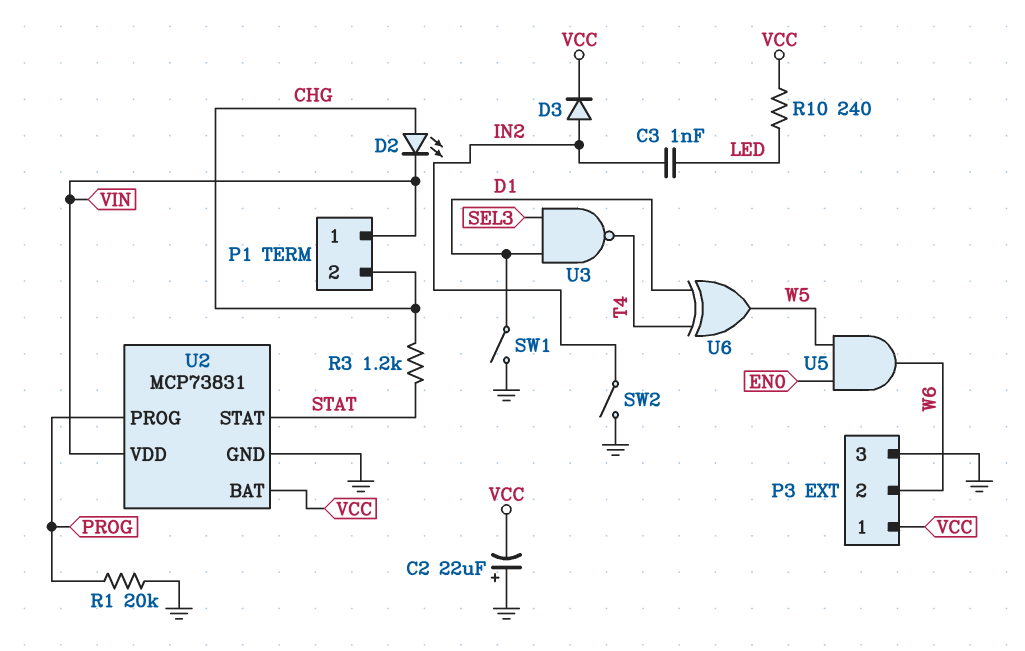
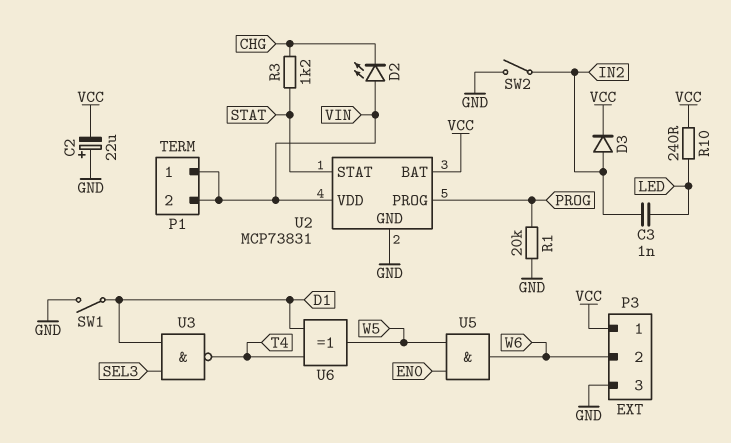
D2: LED (A CHG, K VIN) -> LED (A VIN, K CHG)
P1 pin 2: CHG -> VIN

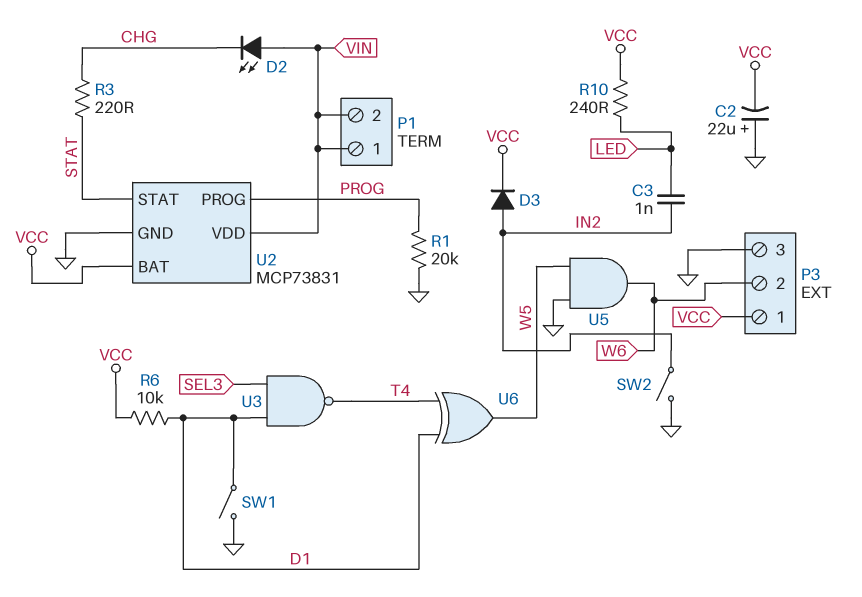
R3: 1.2k (CHG, STAT) -> 220 (CHG, STAT)
R6: none -> 10k (D1, VCC)
U5: AND (in EN0, in W5, out W6) -> AND (in GND, in W5, out W6)

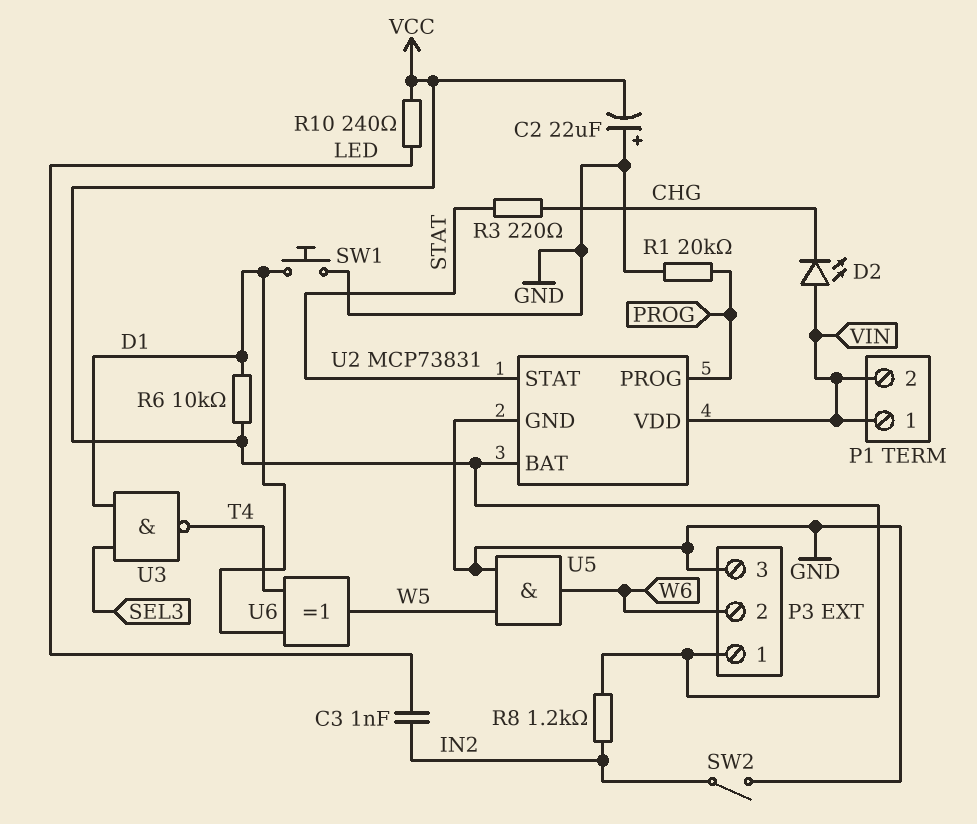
D3: diode (A IN2, K VCC) -> none
R8: none -> 1.2k (IN2, VCC)
SW1: switch (D1, GND) -> button (D1, GND)

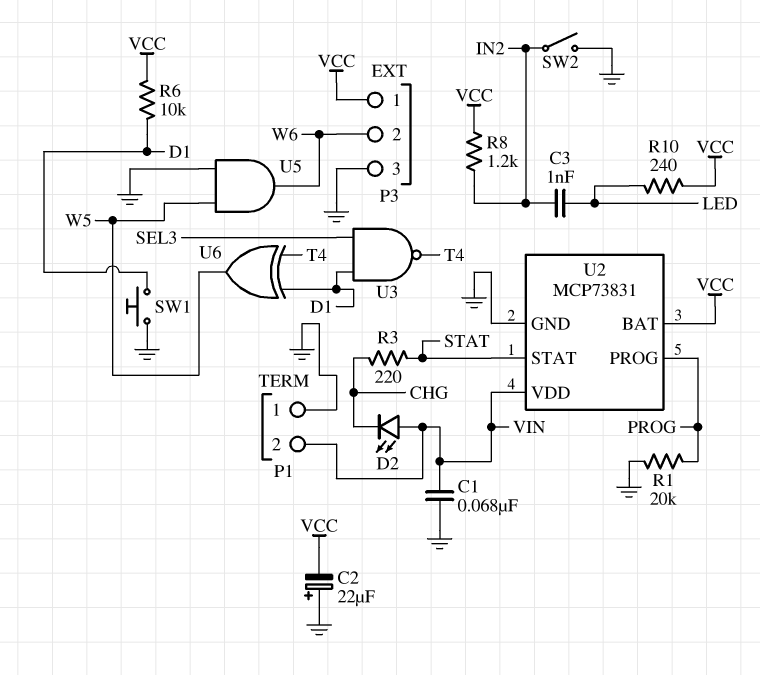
C1: none -> 68nF (GND, VIN)
P1 pin 1: VIN -> GND

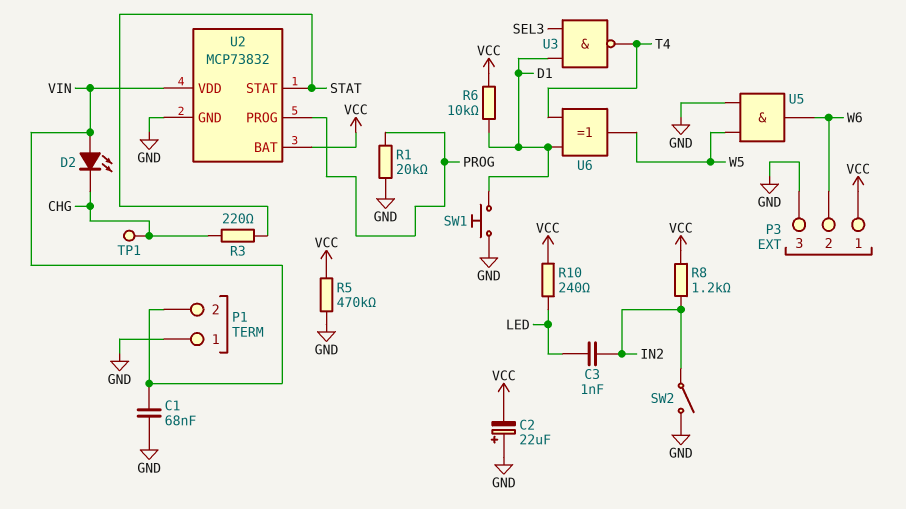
R5: none -> 470k (GND, VCC)
TP1: none -> test point (CHG)
U2: MCP73831 -> MCP73832

